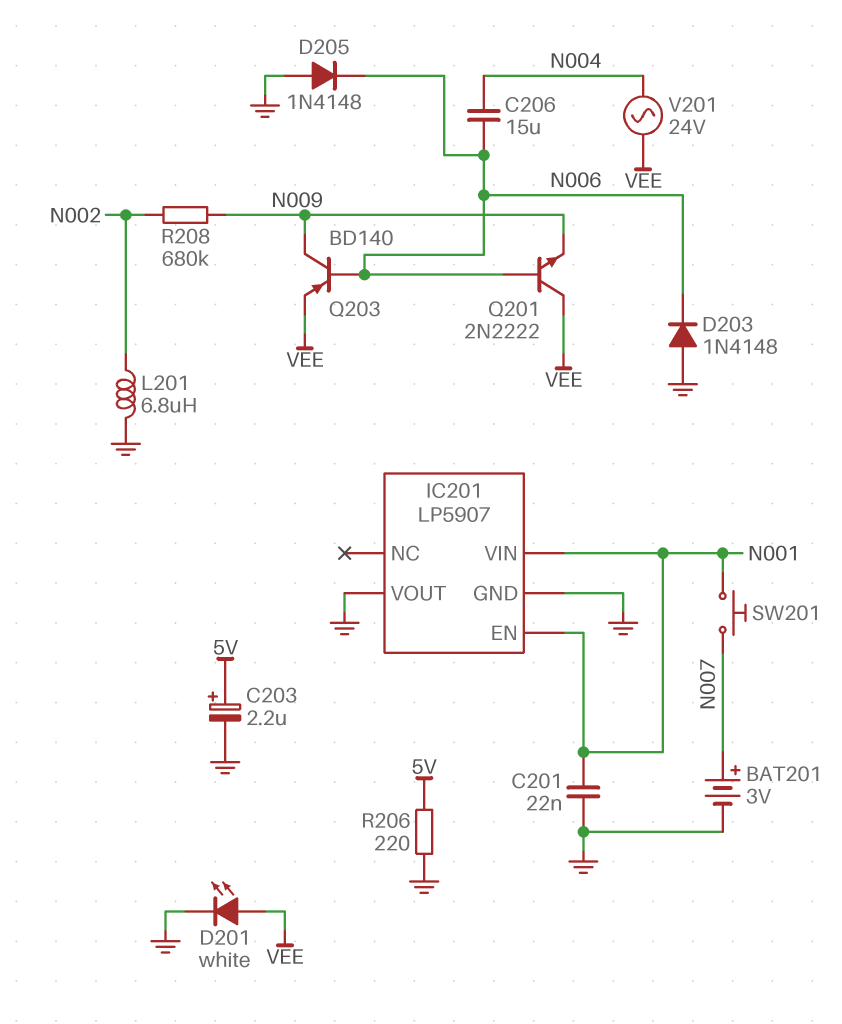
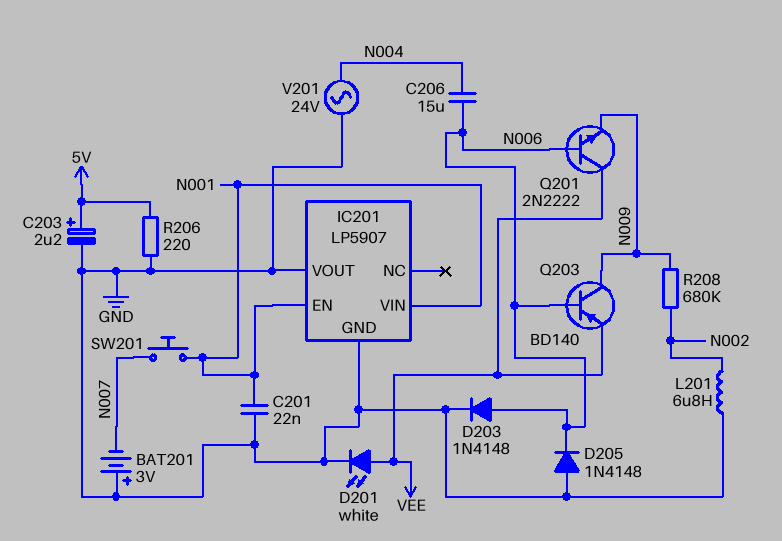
BAT201: 3V (plus N007, minus GND) -> 3V (plus GND, minus N007)
D203: diode 1N4148 (A GND, K N006) -> diode 1N4148 (A N006, K GND)
V201: AC 24V (N004, VEE) -> AC 24V (GND, N004)

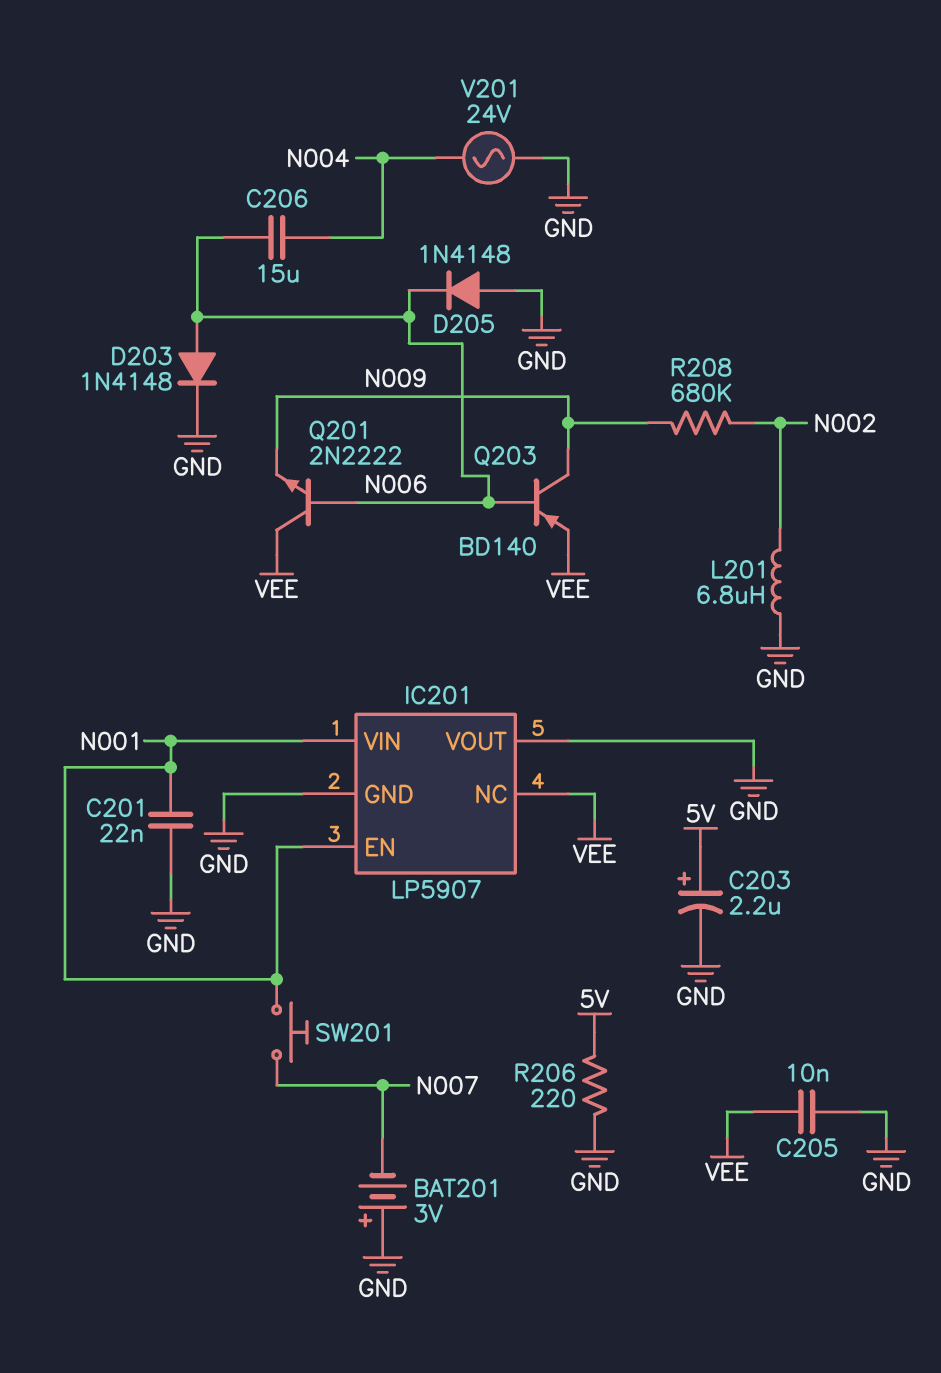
C205: none -> 10nF (GND, VEE)
D201: LED white (A VEE, K GND) -> none
IC201 pin NC: none -> VEE

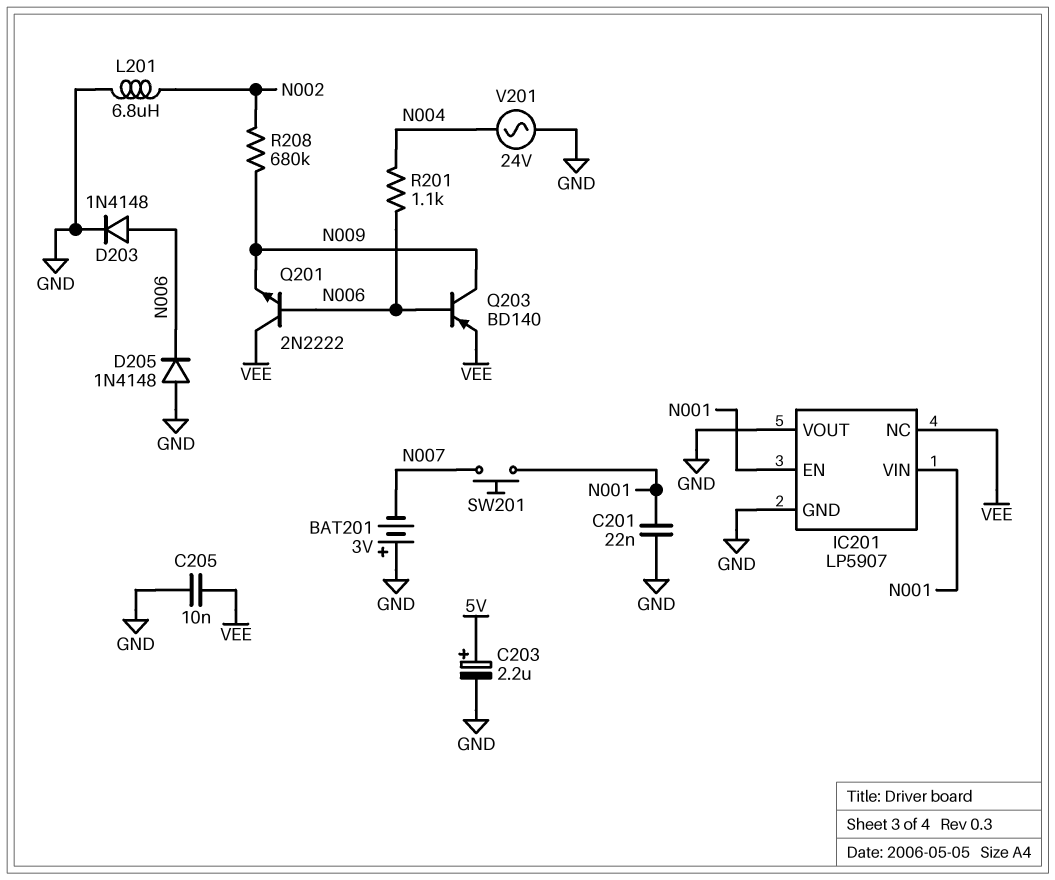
C206: 15uF (N004, N006) -> none
R201: none -> 1.1k (N004, N006)
R206: 220 (5V, GND) -> none

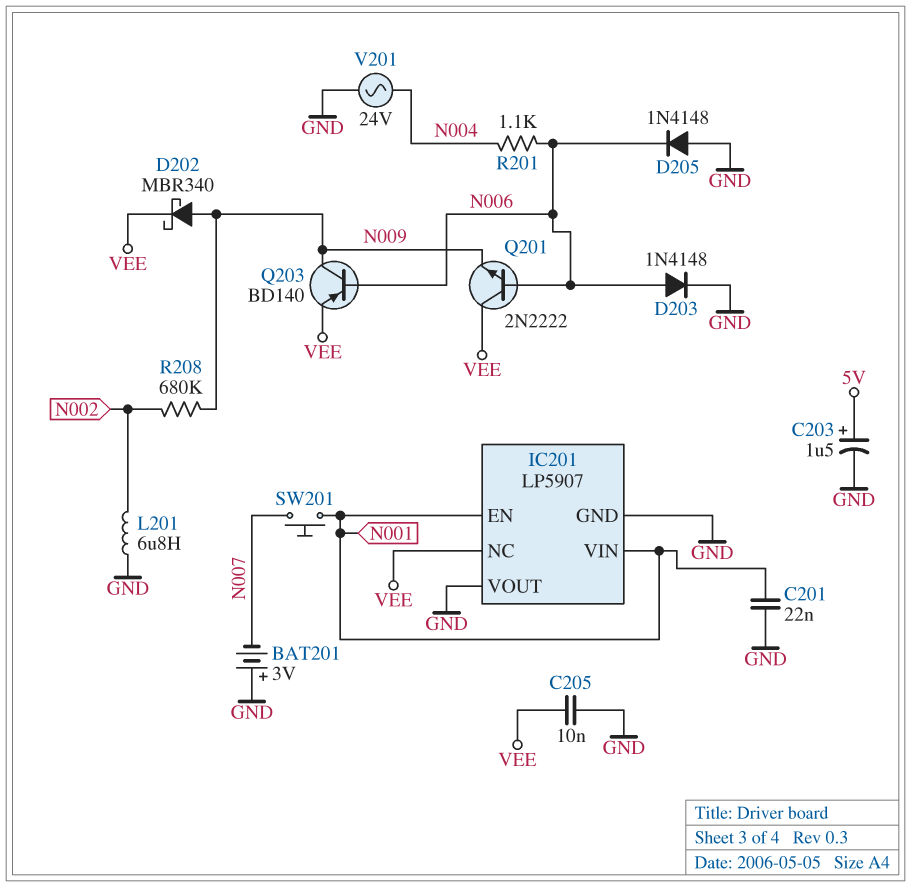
C203: 2.2uF (plus 5V, minus GND) -> 1.5uF (plus 5V, minus GND)
D202: none -> schottky MBR340 (A N009, K VEE)

